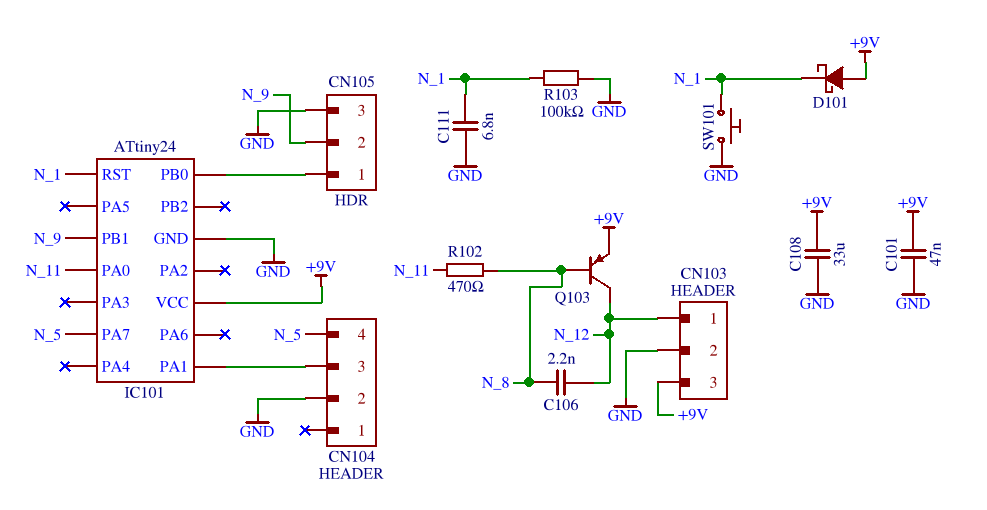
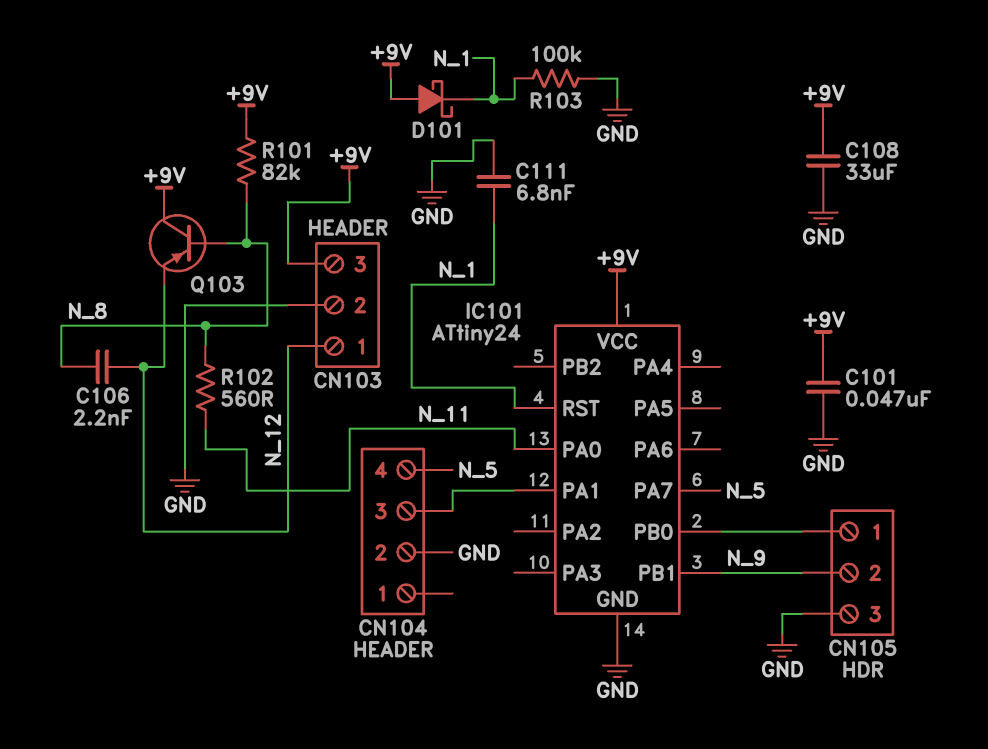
Q103: PNP (B N_8, C N_12, E +9V) -> PNP (B N_8, C +9V, E N_12)
R101: none -> 82k (+9V, N_8)
R102: 470 (N_8, N_11) -> 560 (N_8, N_11)
SW101: button (GND, N_1) -> none

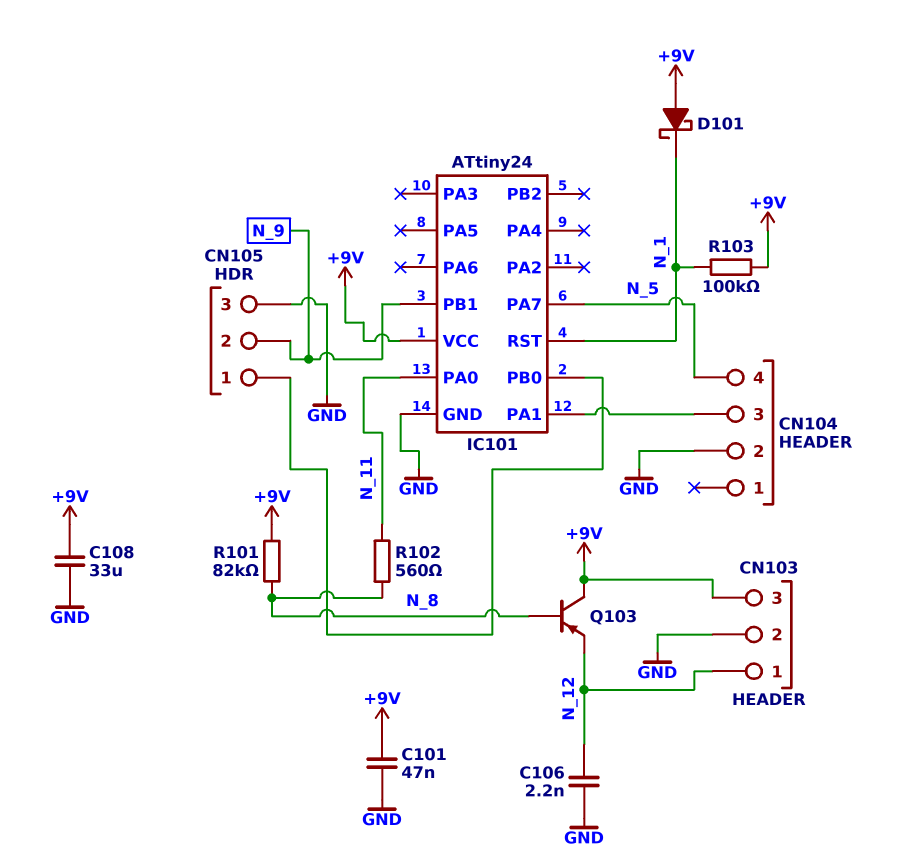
C106: 2.2nF (N_8, N_12) -> 2.2nF (GND, N_12)
C111: 6.8nF (GND, N_1) -> none
R103: 100k (GND, N_1) -> 100k (+9V, N_1)

